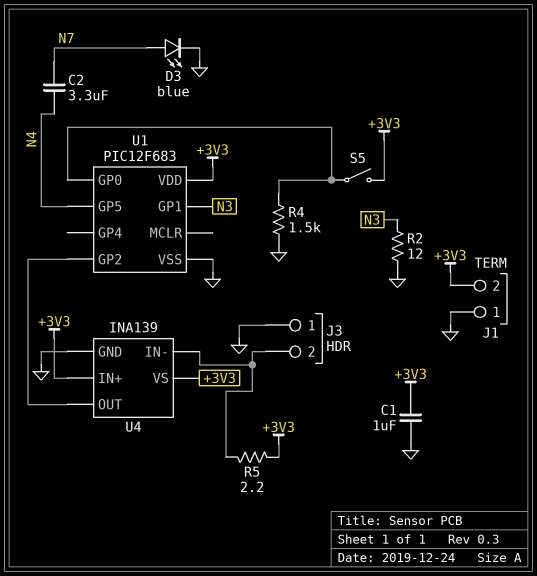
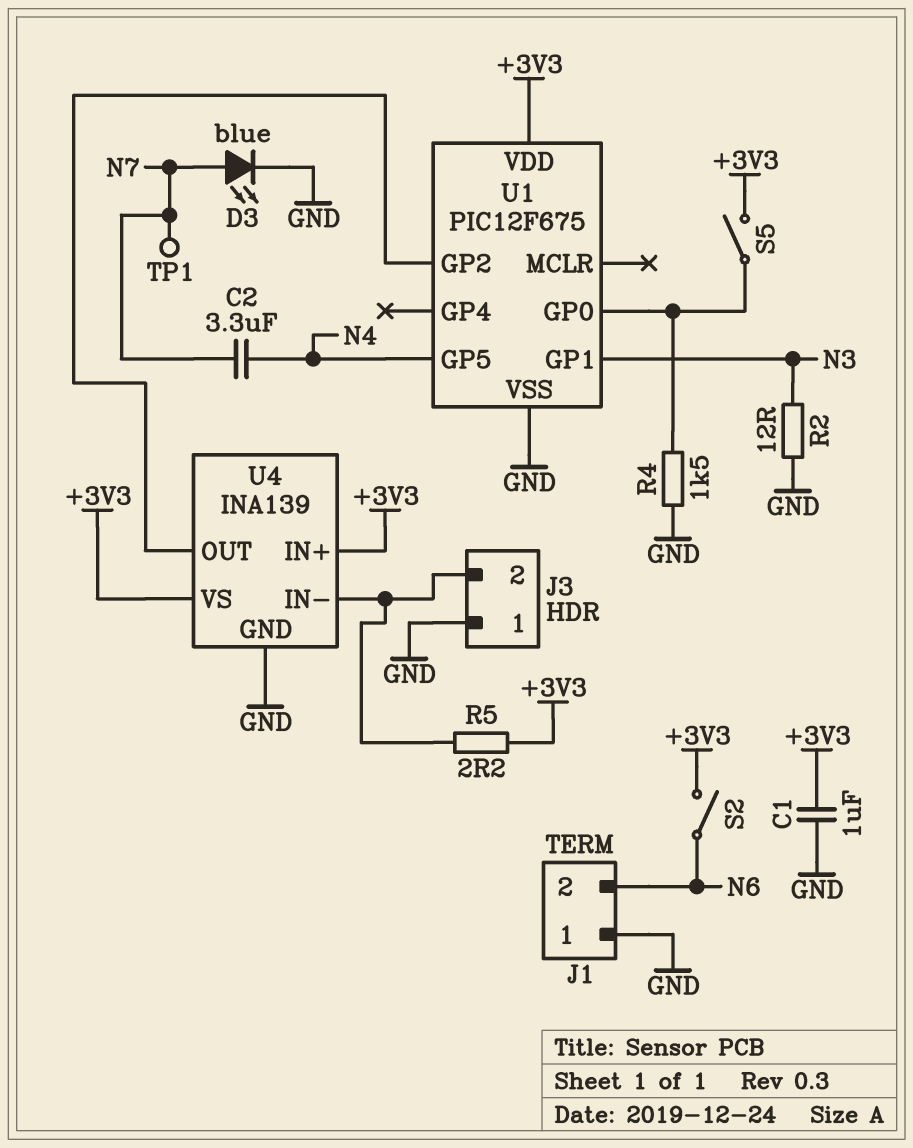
J1 pin 2: +3V3 -> N6
S2: none -> switch (+3V3, N6)
TP1: none -> test point (N7)
U1: PIC12F683 -> PIC12F675

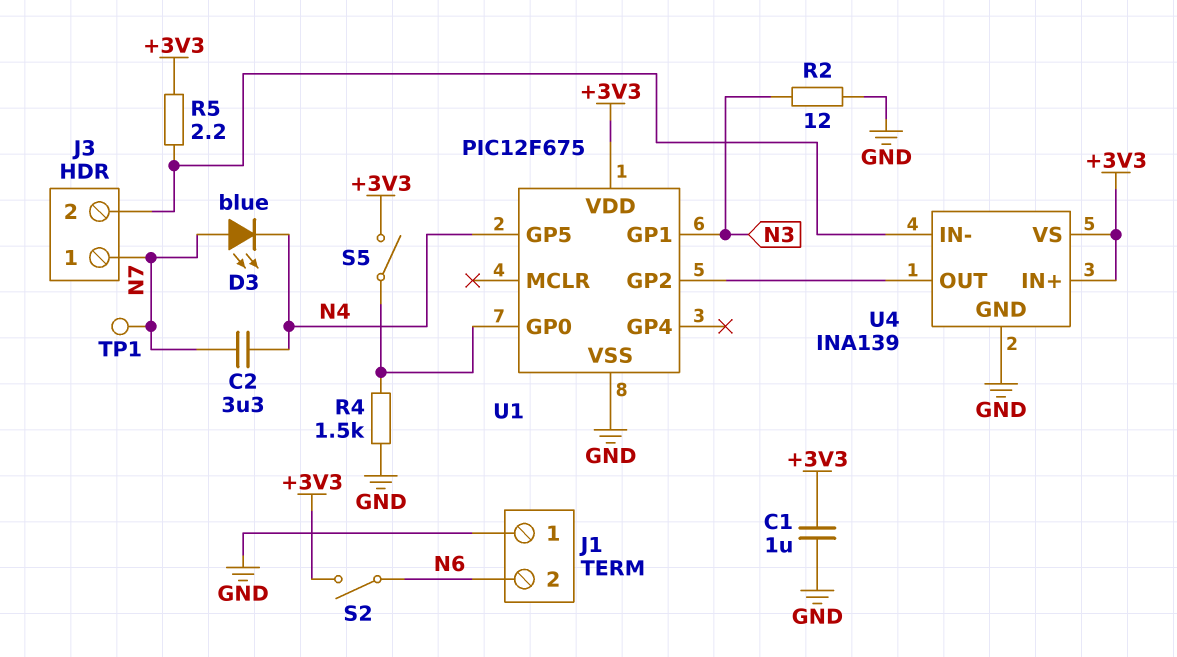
D3: LED blue (A N7, K GND) -> LED blue (A N7, K N4)
J3 pin 1: GND -> N7

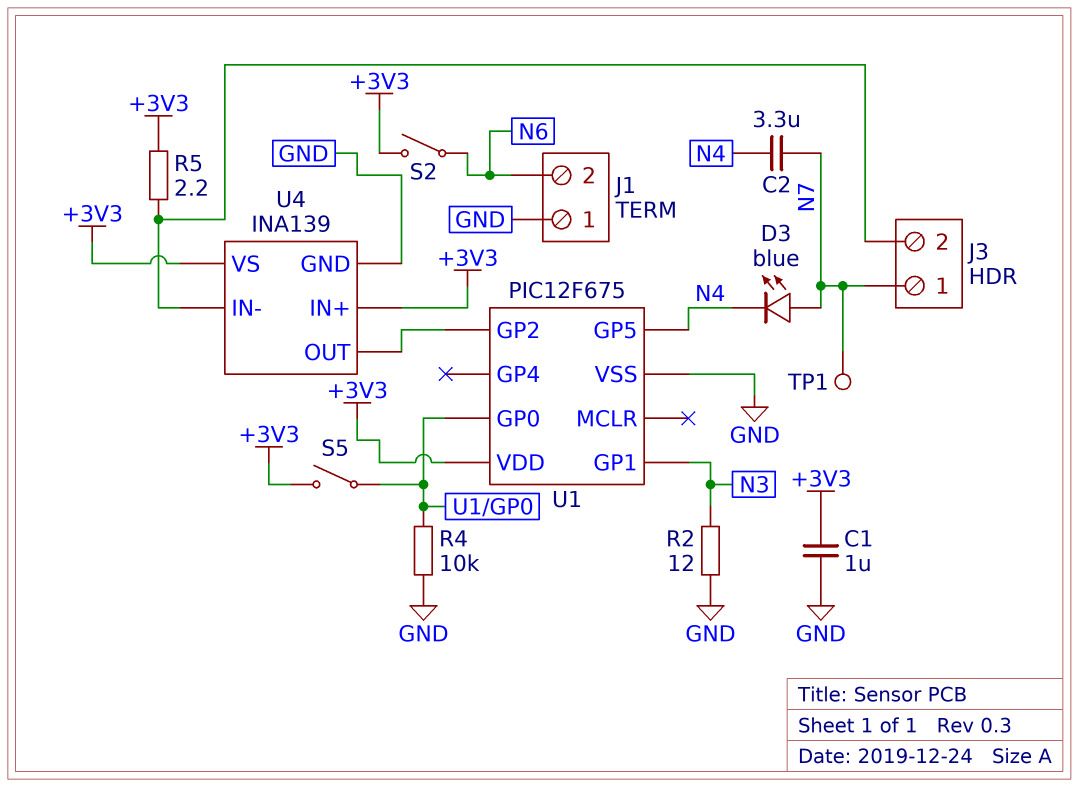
R4: 1.5k (GND, U1/GP0) -> 10k (GND, U1/GP0)

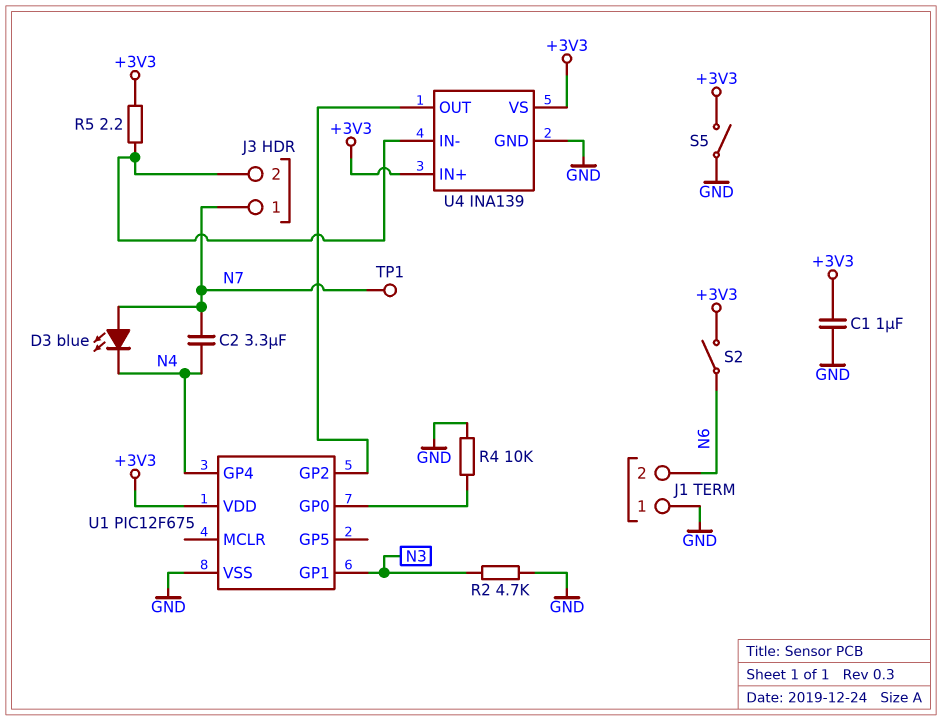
R2: 12 (GND, N3) -> 4.7k (GND, N3)
S5: switch (+3V3, U1/GP0) -> switch (+3V3, GND)
U1 pin GP4: none -> N4
U1 pin GP5: N4 -> none

